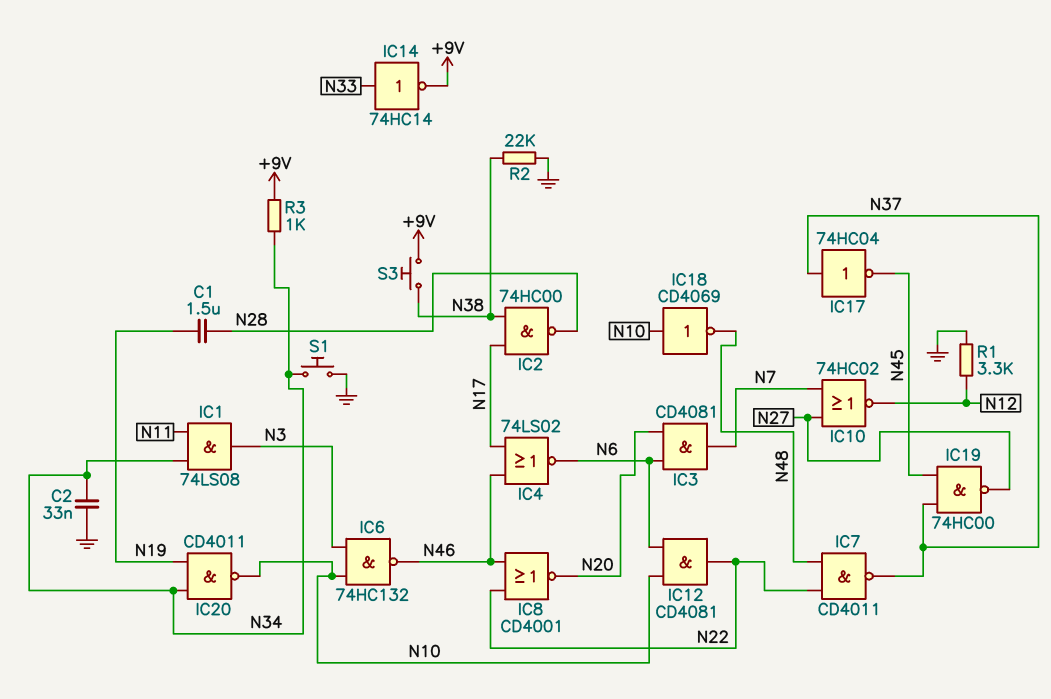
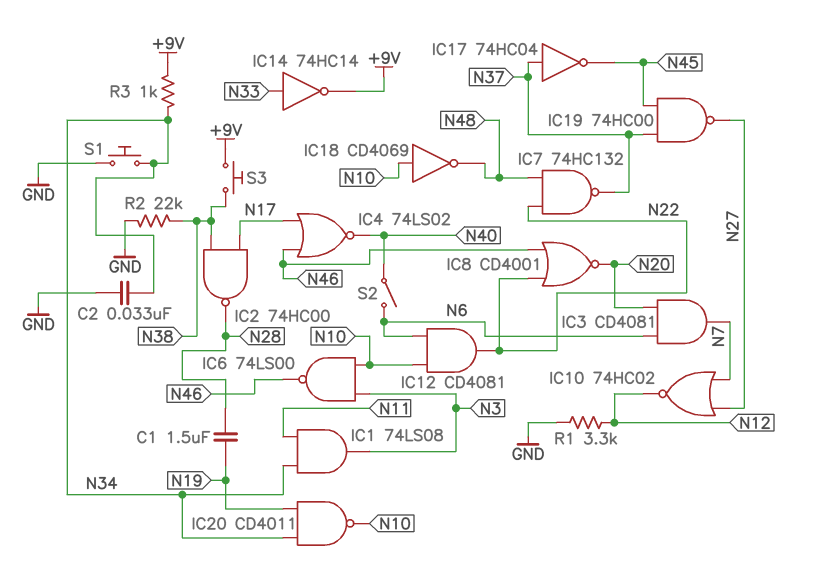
IC4: NOR 74LS02 (in N17, in N46, out N6) -> NOR 74LS02 (in N17, in N46, out N40)
IC6: NAND 74HC132 (in N3, in N10, out N46) -> NAND 74LS00 (in N3, in N10, out N46)
IC7: NAND CD4011 (in N22, in N48, out N37) -> NAND 74HC132 (in N22, in N48, out N37)
S2: none -> switch (N6, N40)

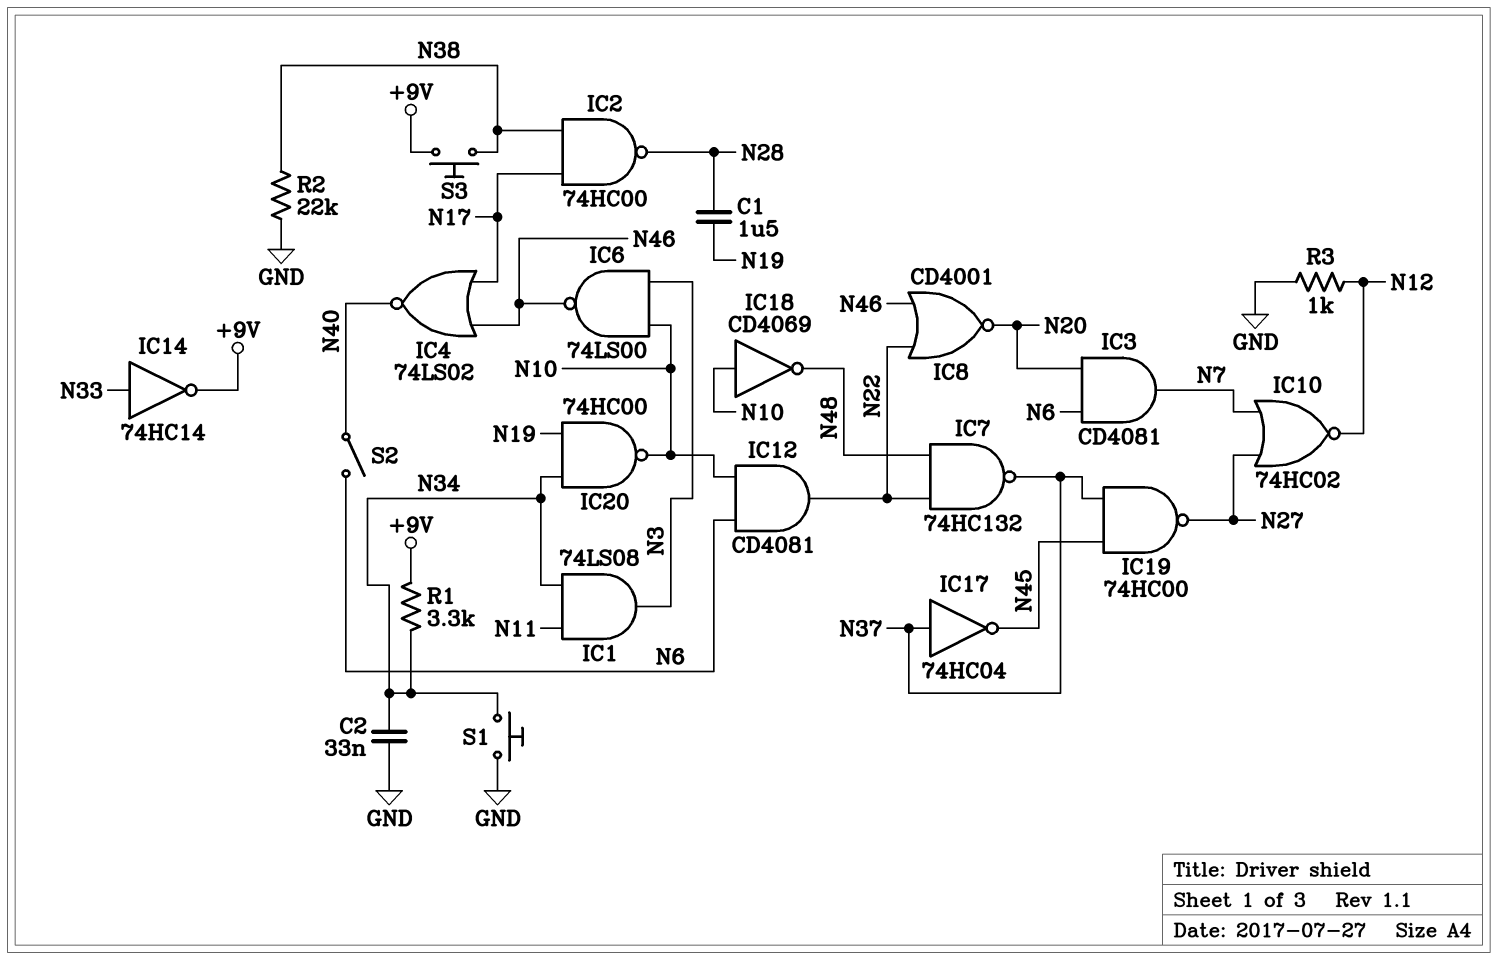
IC20: NAND CD4011 (in N19, in N34, out N10) -> NAND 74HC00 (in N19, in N34, out N10)
R1: 3.3k (GND, N12) -> 3.3k (+9V, N34)
R3: 1k (+9V, N34) -> 1k (GND, N12)

